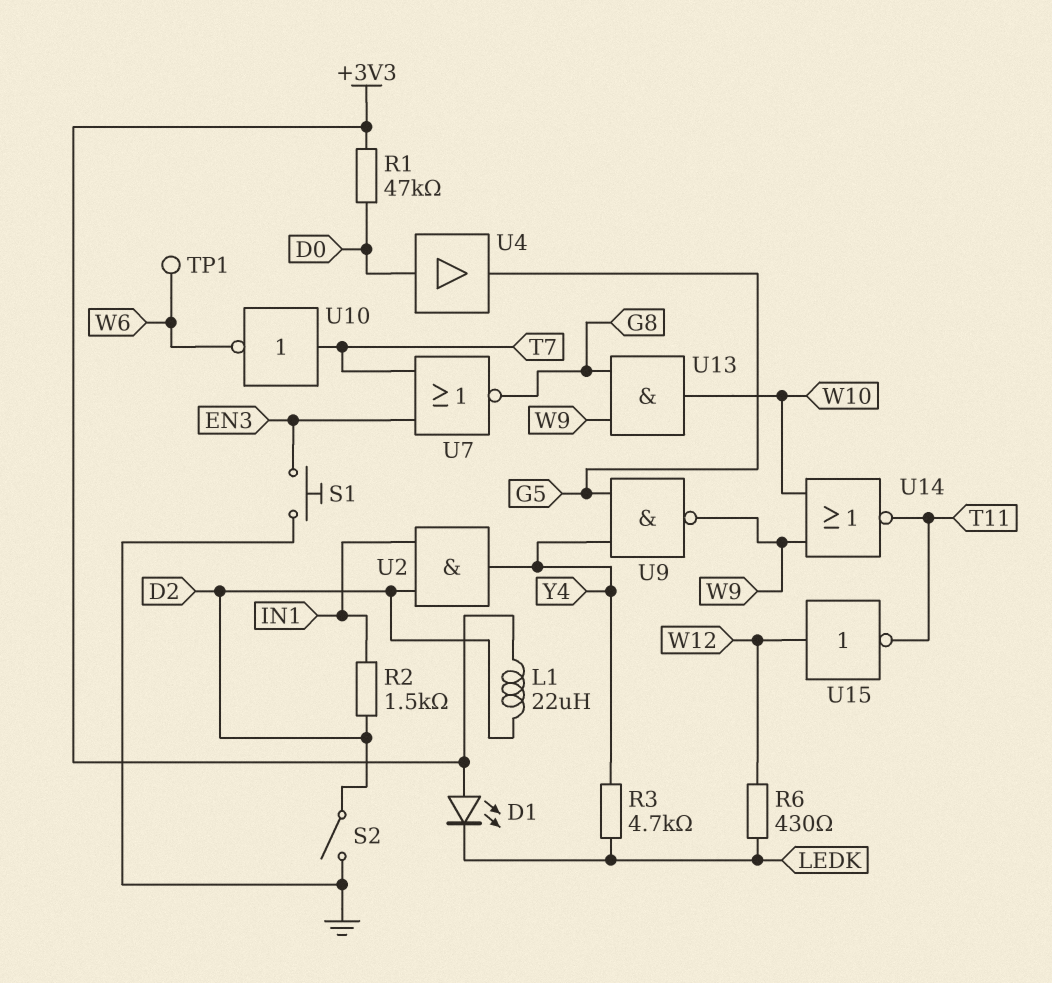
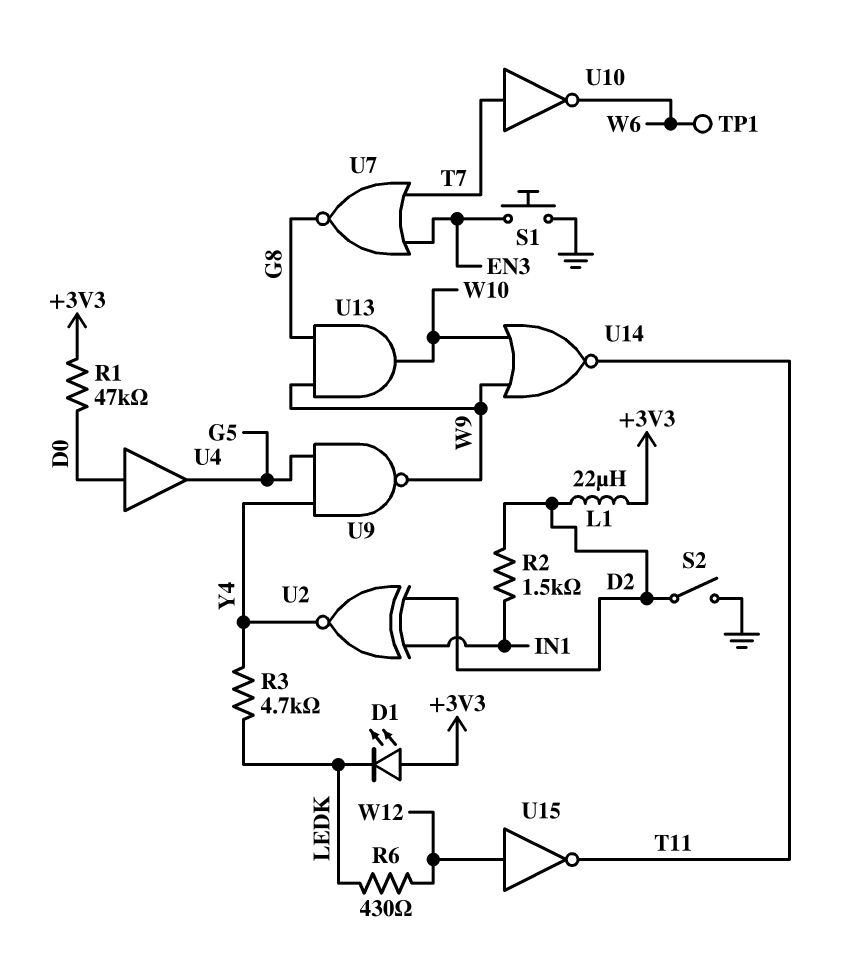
U2: AND (in D2, in IN1, out Y4) -> XNOR (in D2, in IN1, out Y4)

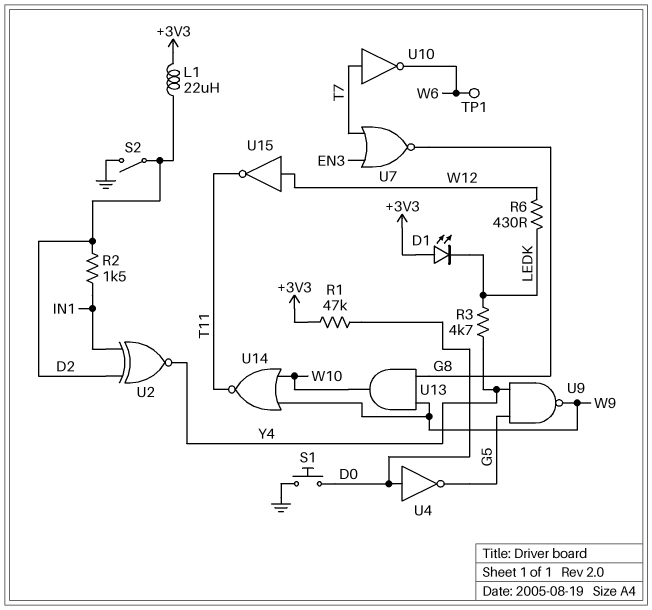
S1: button (EN3, GND) -> button (D0, GND)
U4: buffer (in D0, out G5) -> NOT (in D0, out G5)

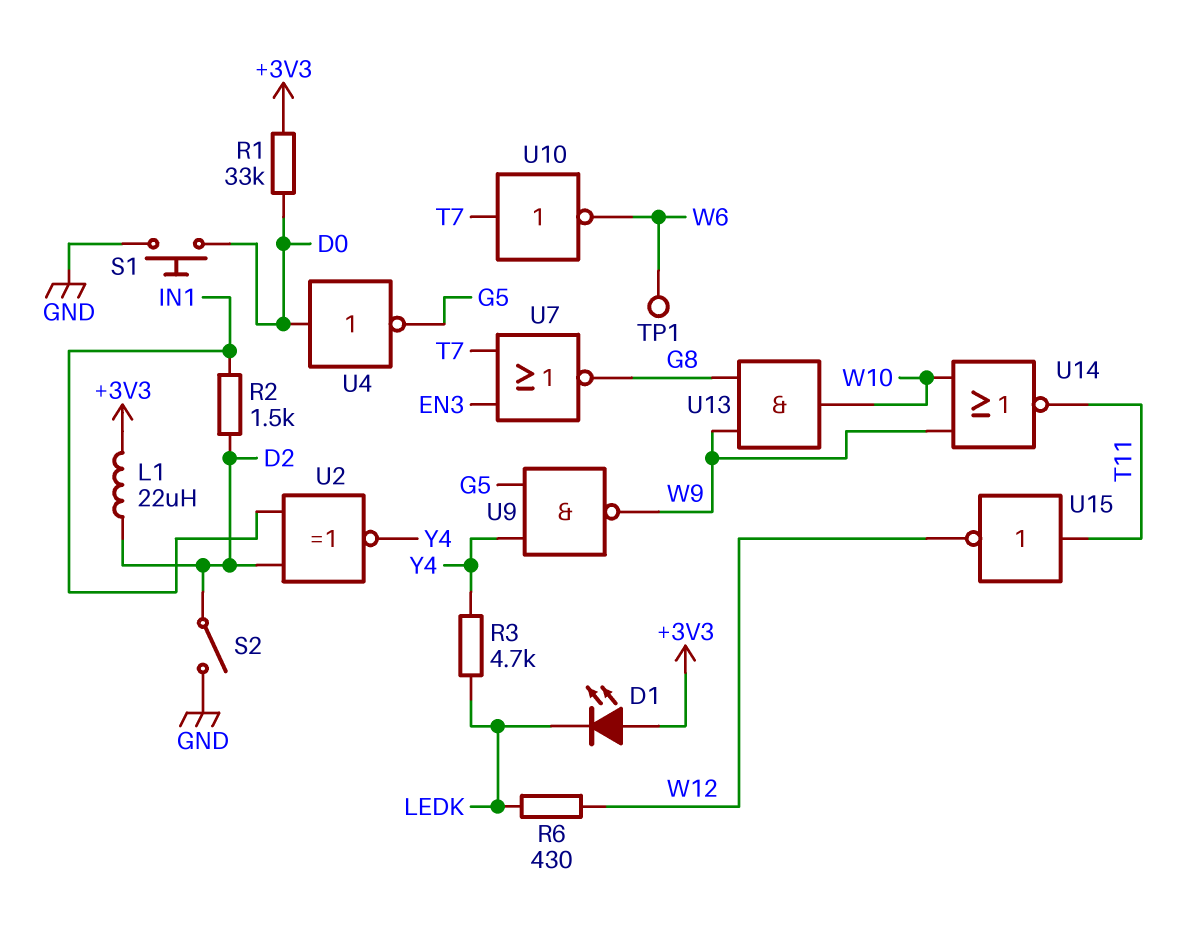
R1: 47k (+3V3, D0) -> 33k (+3V3, D0)
U15: NOT (in W12, out T11) -> NOT (in T11, out W12)

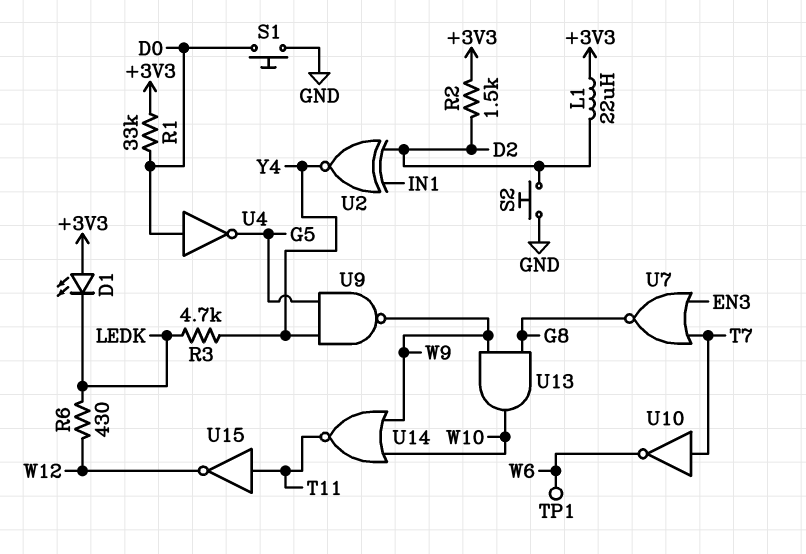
R2: 1.5k (D2, IN1) -> 1.5k (+3V3, D2)
S2: switch (D2, GND) -> button (D2, GND)

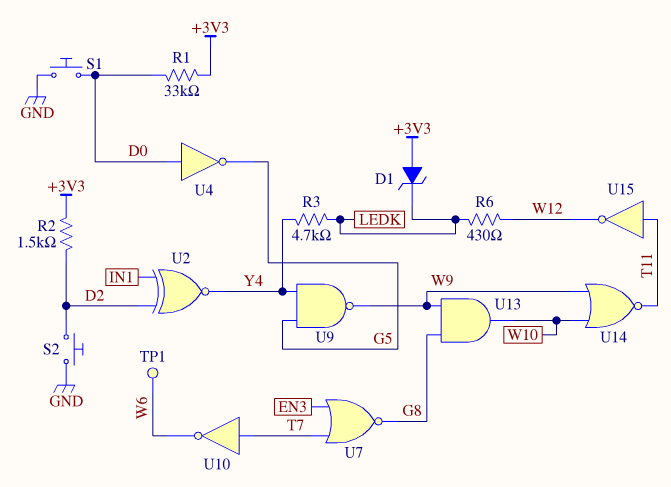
D1: LED (A +3V3, K LEDK) -> zener (A +3V3, K LEDK)
L1: 22uH (+3V3, D2) -> none

